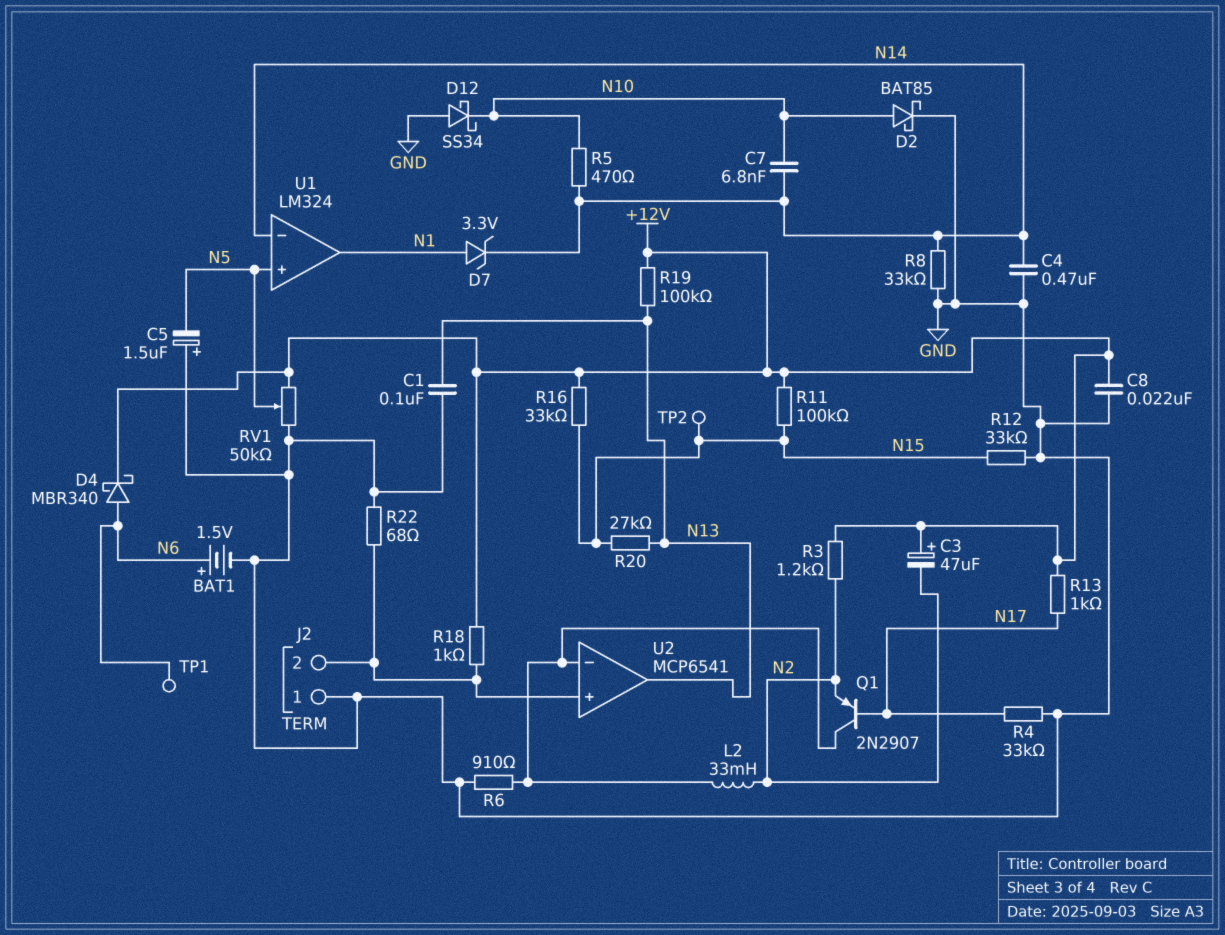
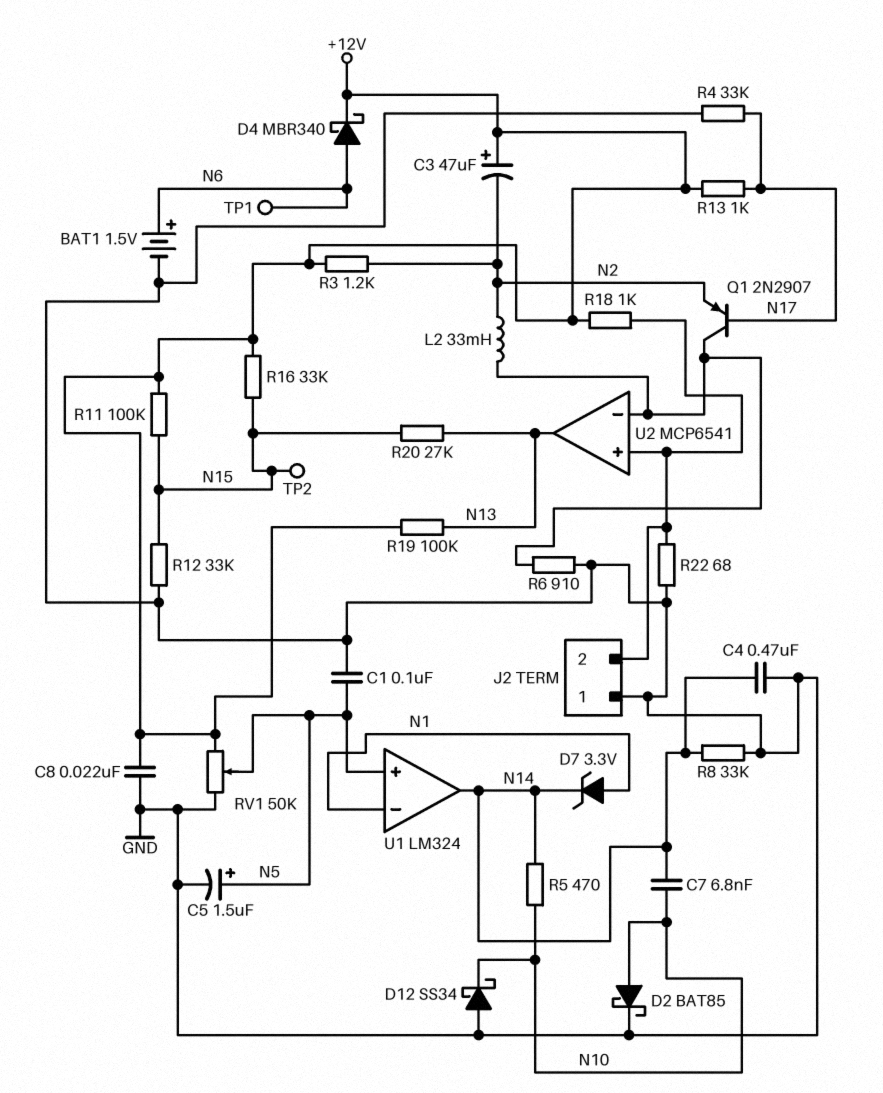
C1: 100nF (GND, N13) -> 100nF (GND, N5)
C5: 1.5uF (plus GND, minus N5) -> 1.5uF (plus N5, minus GND)
U1 pin in-: N14 -> N1
U1 pin out: N1 -> N14

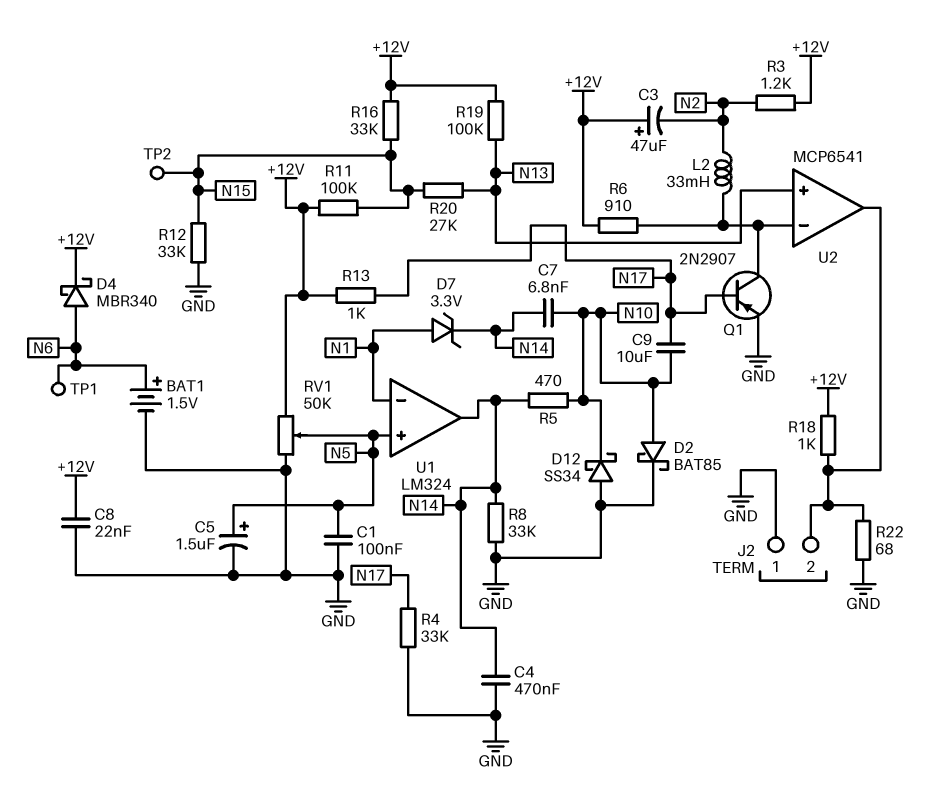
C9: none -> 10uF (N10, N17)
Q1: PNP 2N2907 (B N17, C U2/in-, E N2) -> PNP 2N2907 (B N17, C U2/in-, E GND)
R6: 910 (GND, U2/in-) -> 910 (+12V, U2/in-)
U2 pin in+: J2/2 -> N13
U2 pin out: N13 -> J2/2

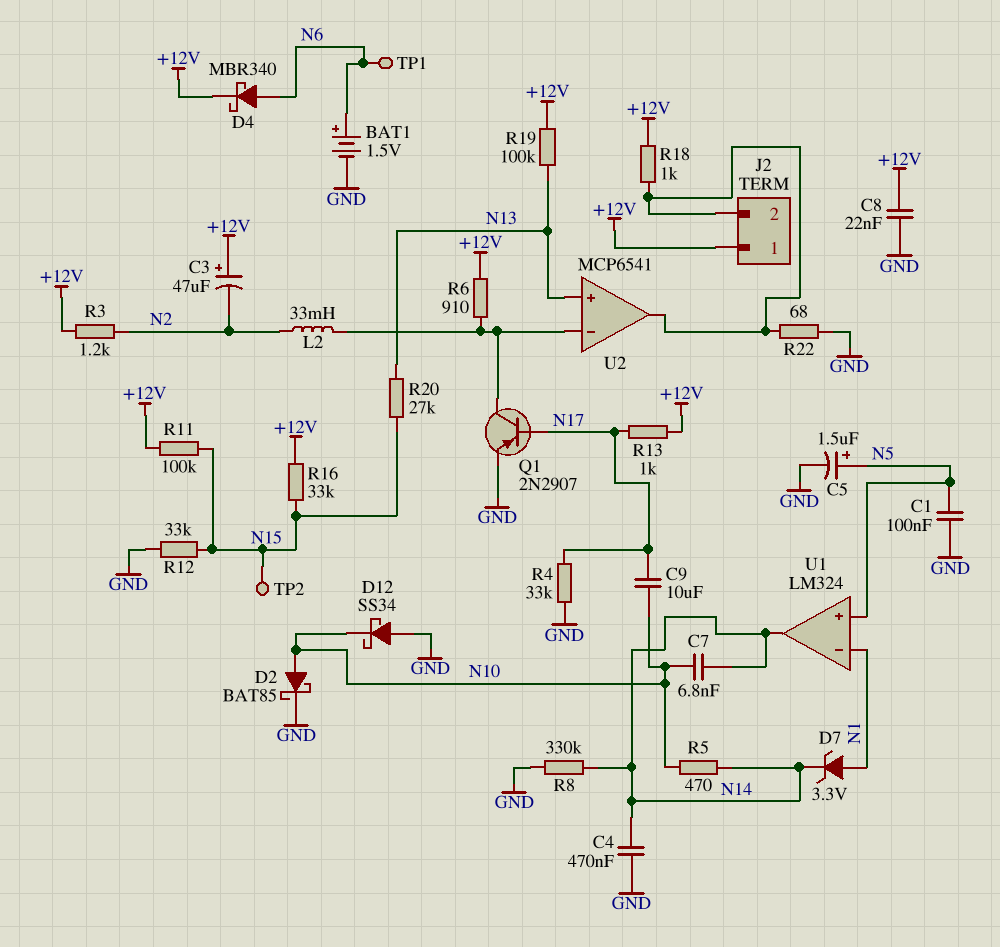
J2 pin 1: GND -> +12V
R8: 33k (GND, N14) -> 330k (GND, N14)
RV1: 50k (+12V, GND, wiper N5) -> none

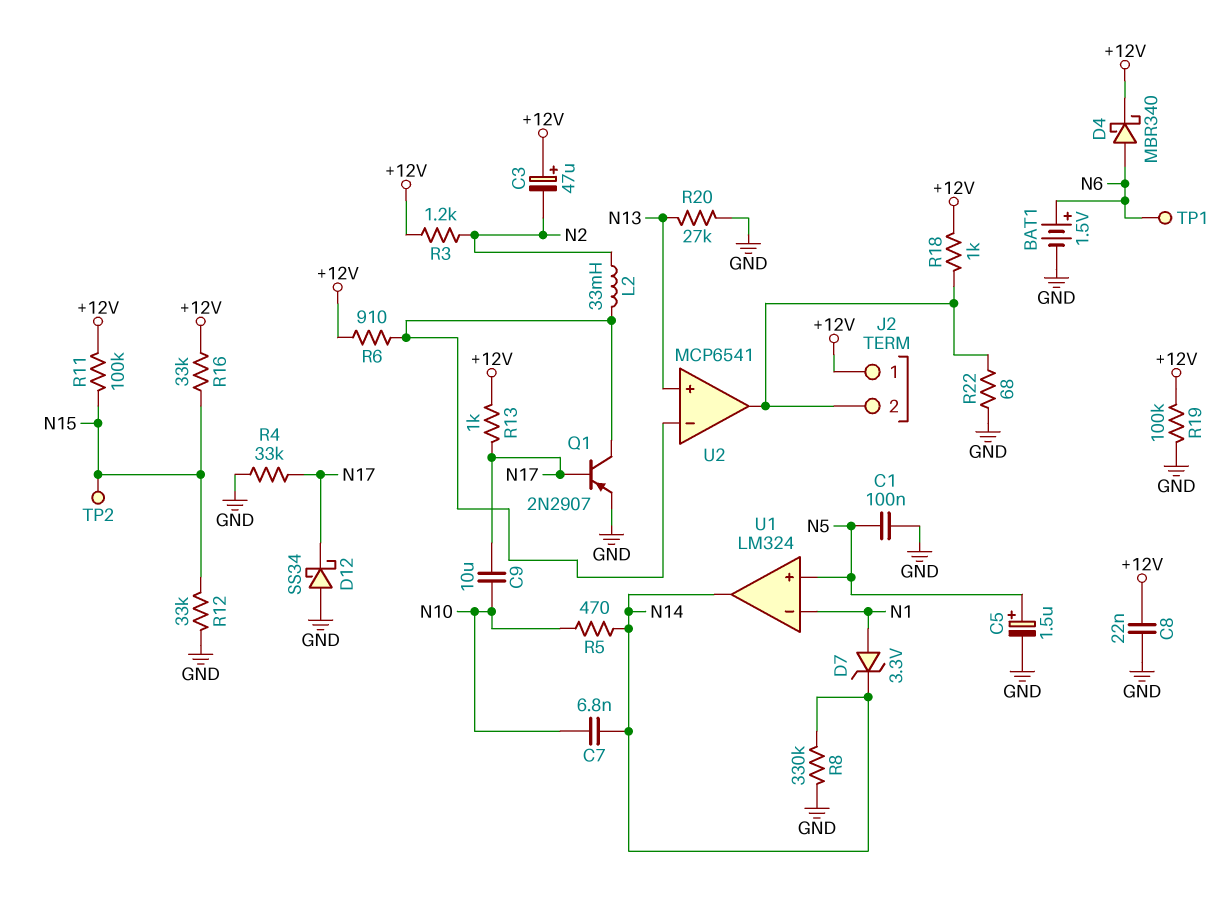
C4: 470nF (GND, N14) -> none
D2: schottky BAT85 (A N10, K GND) -> none
D12: schottky SS34 (A GND, K N10) -> schottky SS34 (A GND, K N17)
R19: 100k (+12V, N13) -> 100k (+12V, GND)
R20: 27k (N13, N15) -> 27k (GND, N13)

